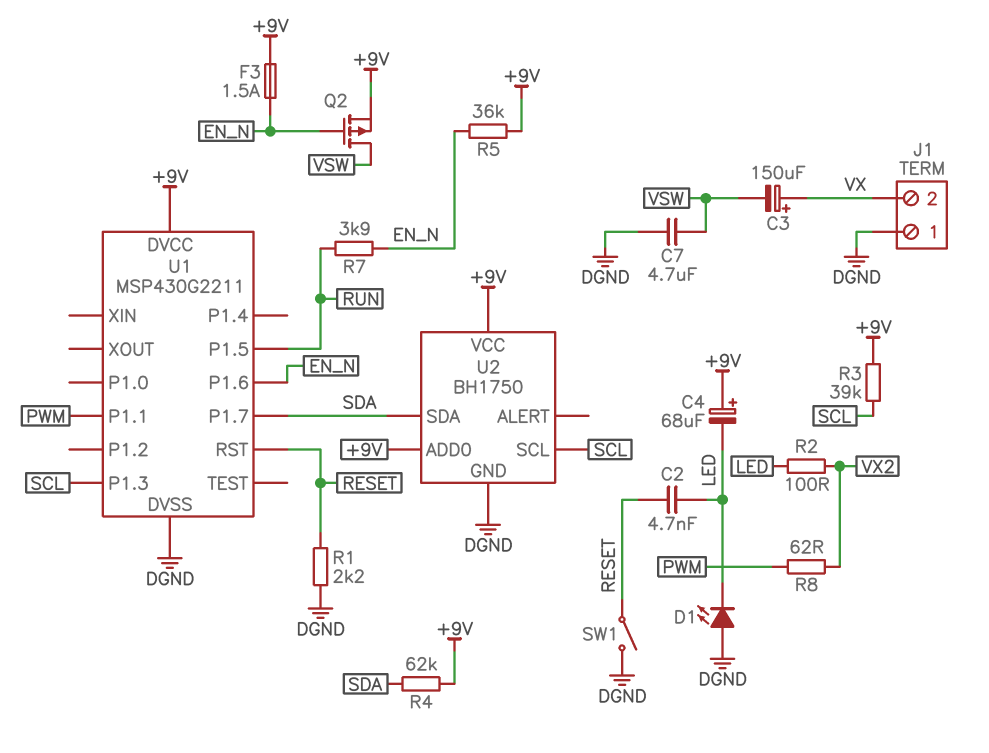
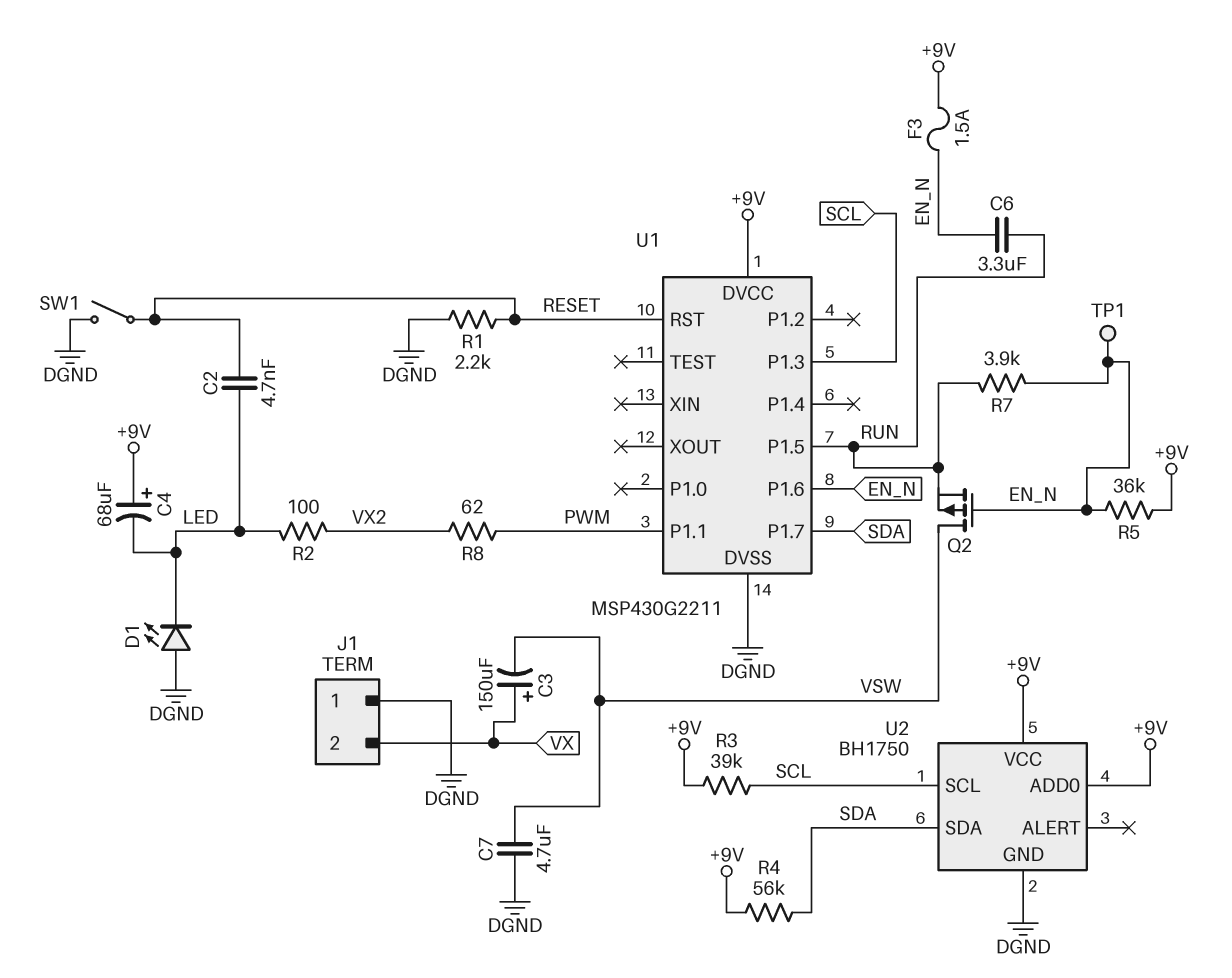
C6: none -> 3.3uF (EN_N, RUN)
Q2: PMOS (G EN_N, D VSW, S +9V) -> PMOS (G EN_N, D VSW, S RUN)
R4: 62k (+9V, SDA) -> 56k (+9V, SDA)
TP1: none -> test point (EN_N)

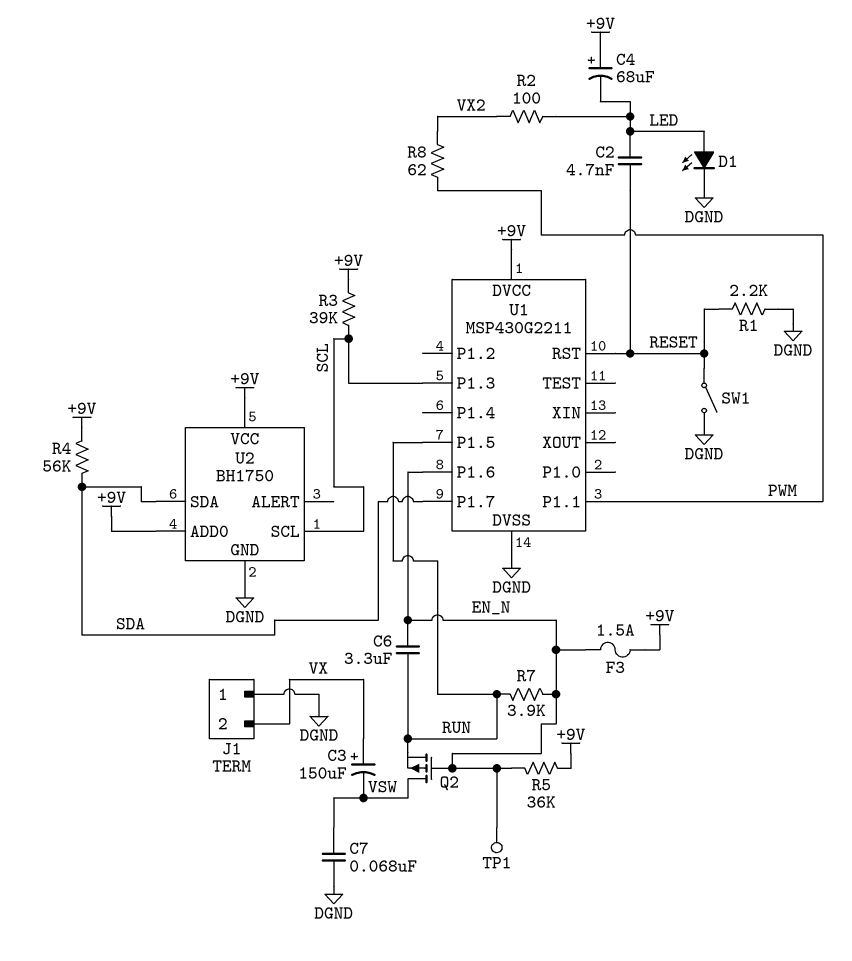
C7: 4.7uF (DGND, VSW) -> 68nF (DGND, VSW)
D1: LED (A DGND, K LED) -> LED (A LED, K DGND)

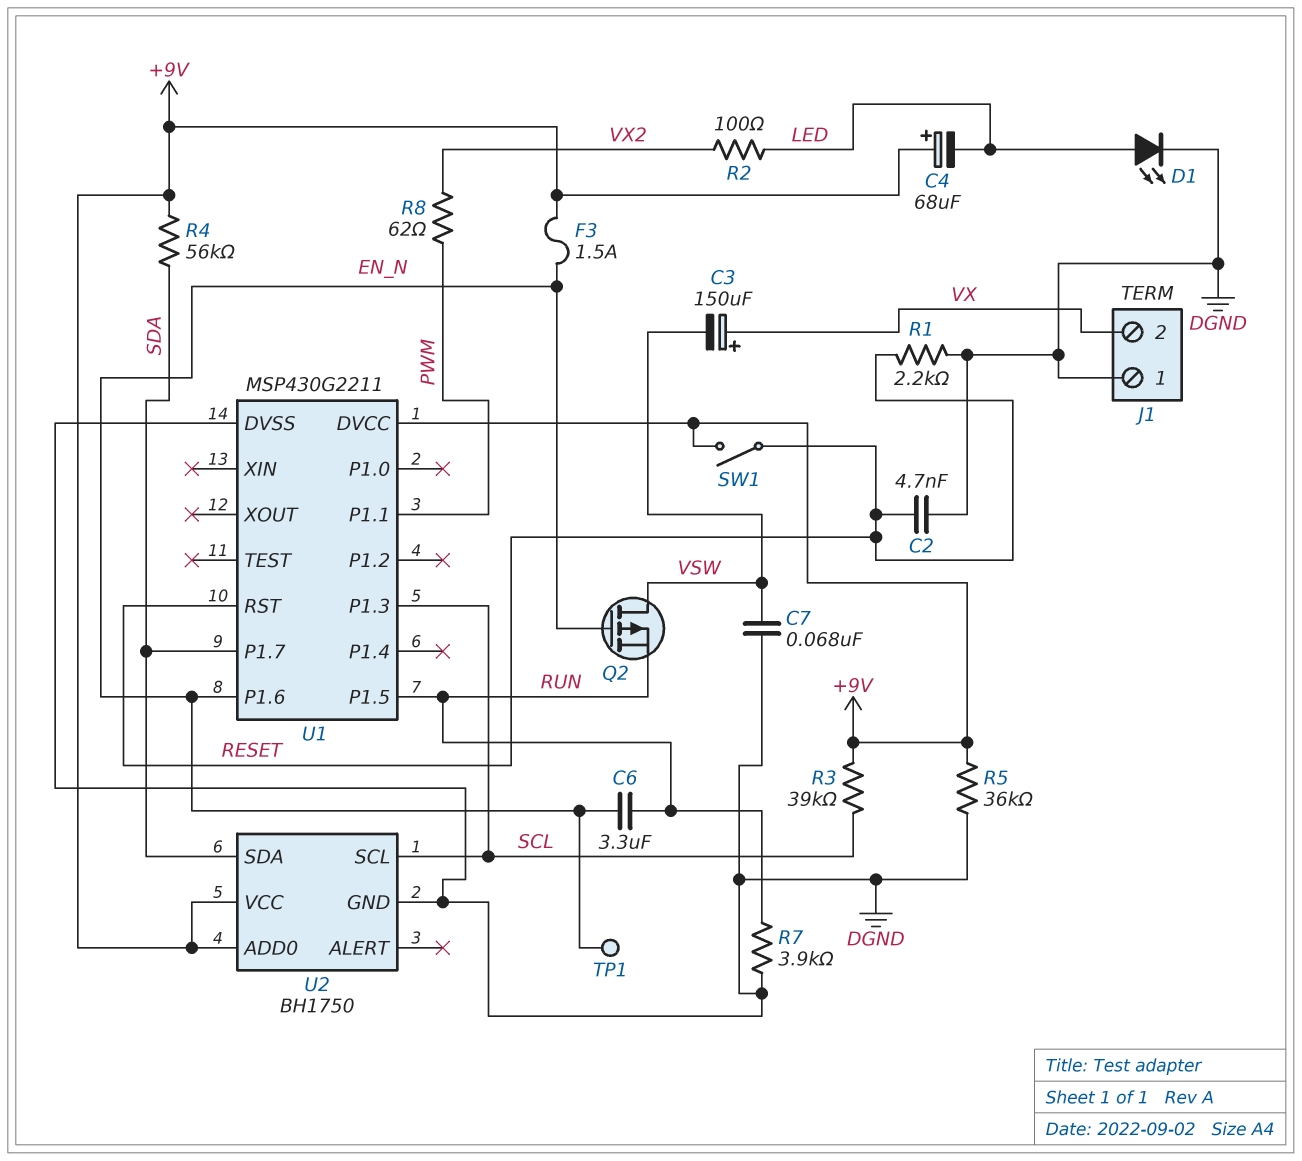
C2: 4.7nF (LED, RESET) -> 4.7nF (DGND, RESET)
R5: 36k (+9V, EN_N) -> 36k (+9V, DGND)
R7: 3.9k (EN_N, RUN) -> 3.9k (DGND, RUN)
SW1: switch (DGND, RESET) -> switch (+9V, RESET)

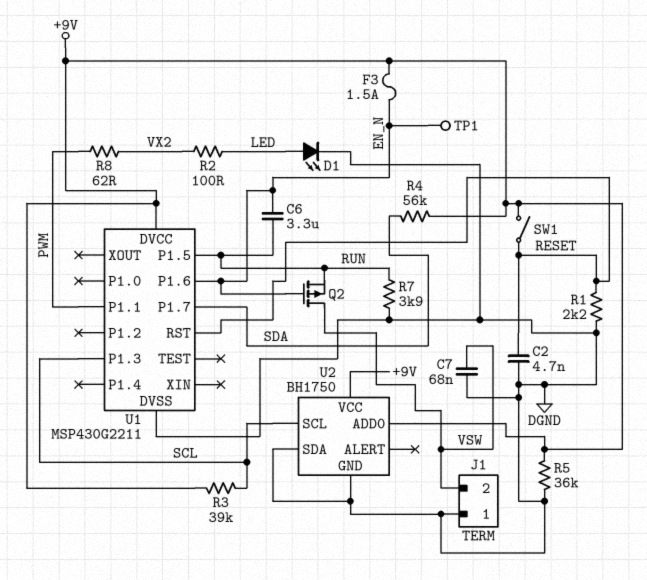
C3: 150uF (plus VX, minus VSW) -> none
C4: 68uF (plus +9V, minus LED) -> none
J1 pin 2: VX -> VSW
U2 pin SDA: SDA -> DGND

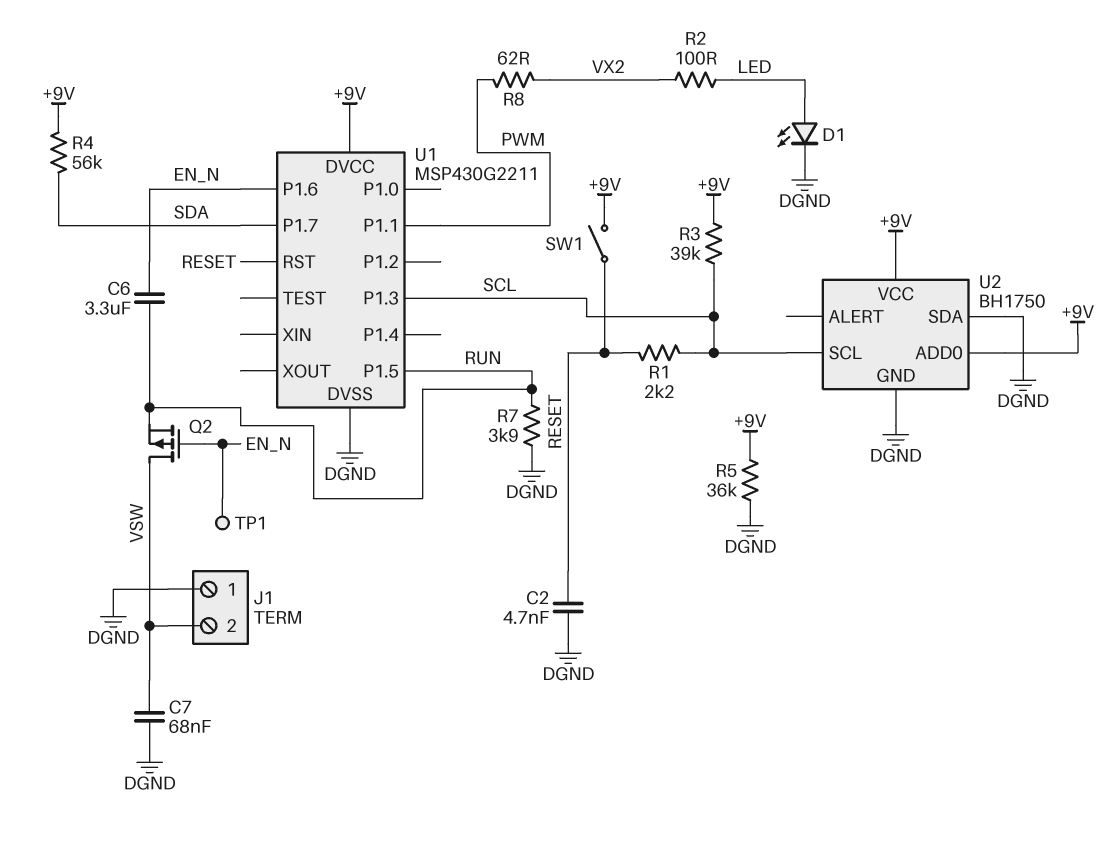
F3: 1.5A (+9V, EN_N) -> none
R1: 2.2k (DGND, RESET) -> 2.2k (RESET, SCL)

